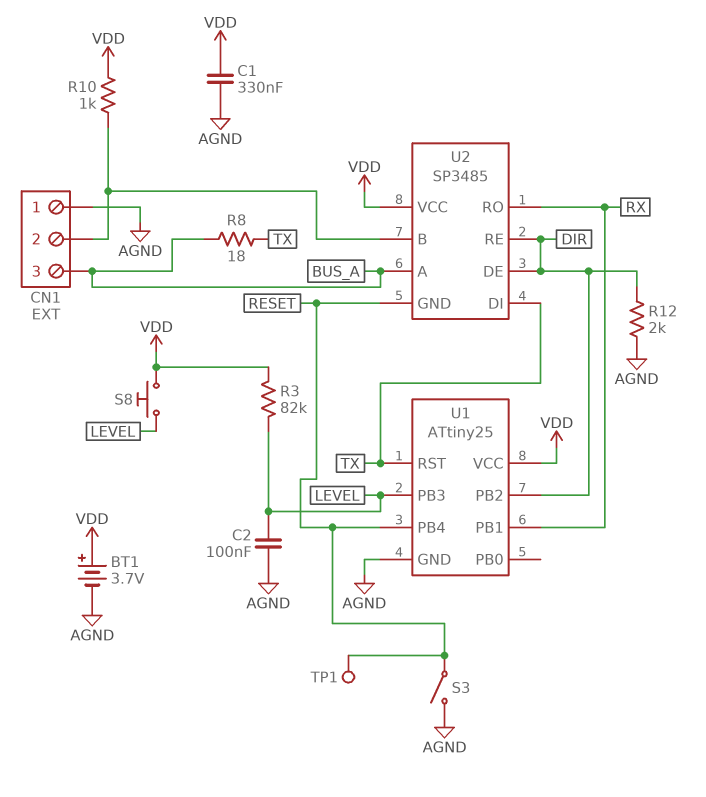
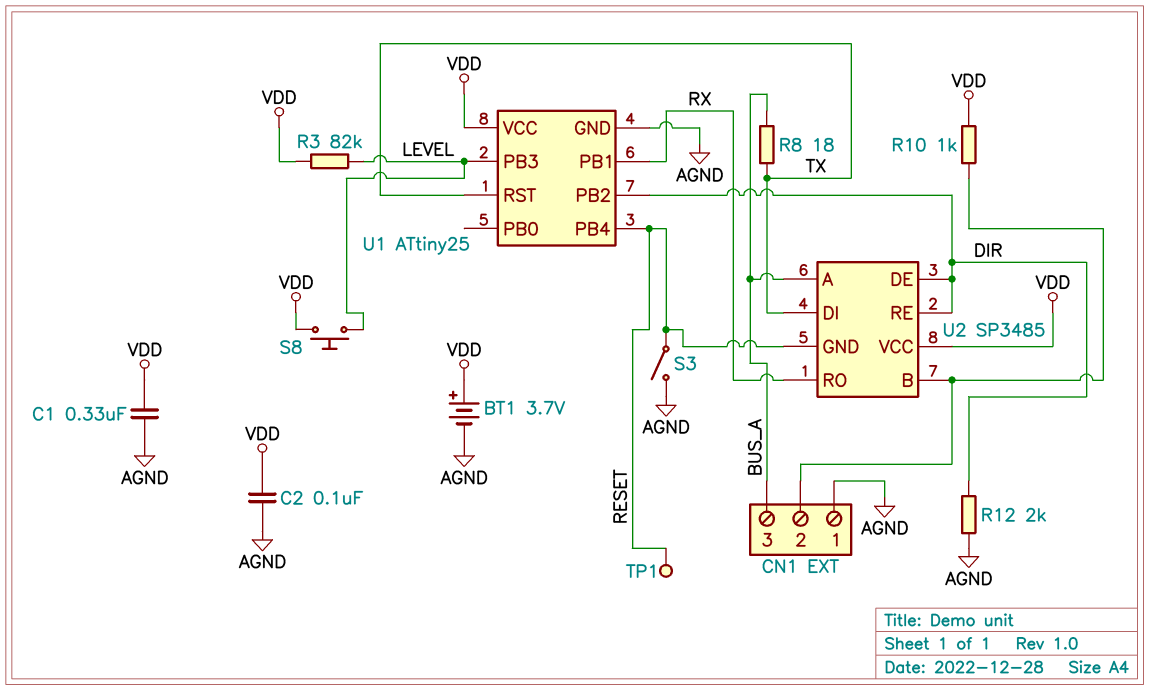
C2: 100nF (AGND, LEVEL) -> 100nF (AGND, VDD)

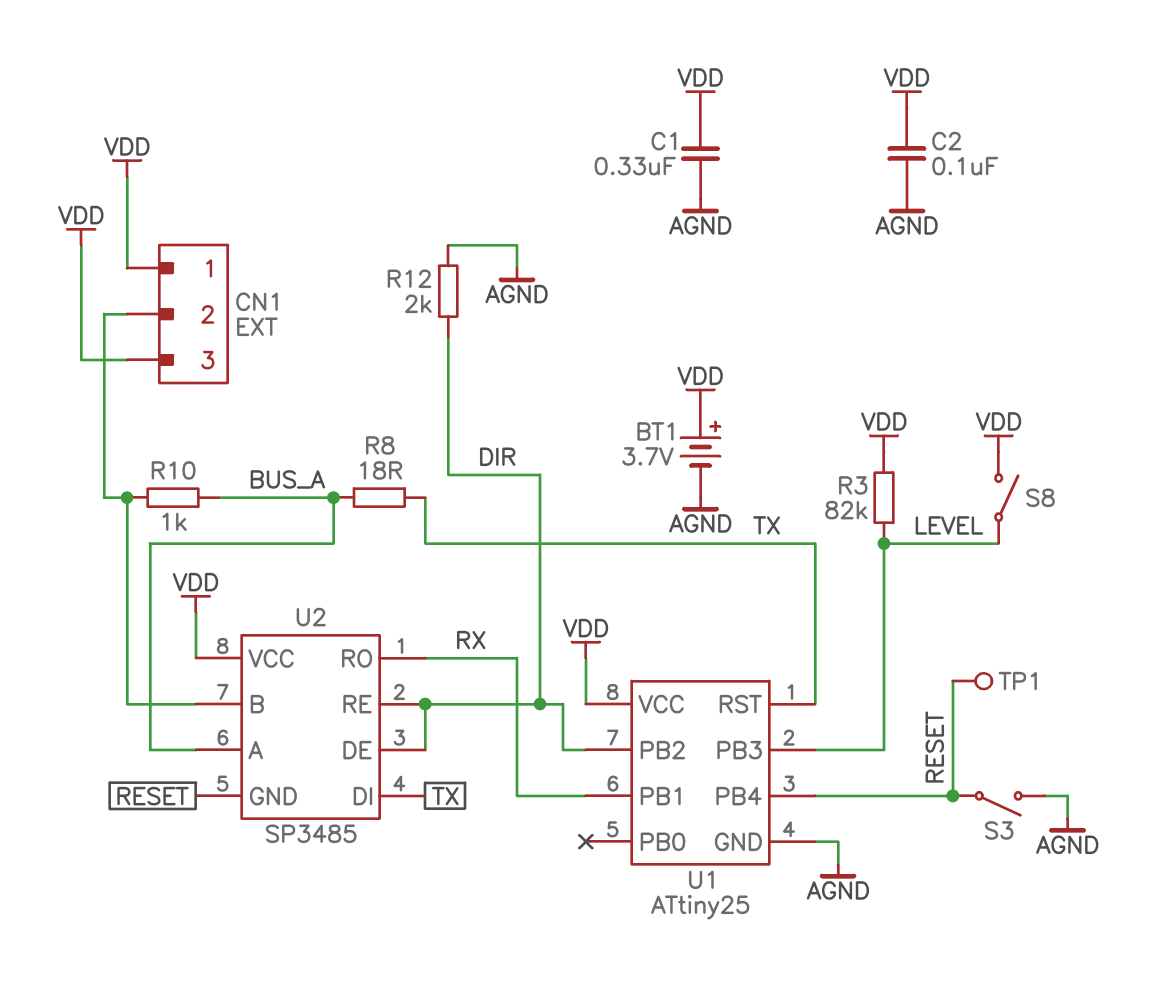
CN1 pin 1: AGND -> VDD
CN1 pin 3: BUS_A -> VDD
R10: 1k (CN1/2, VDD) -> 1k (BUS_A, CN1/2)
S8: button (LEVEL, VDD) -> switch (LEVEL, VDD)

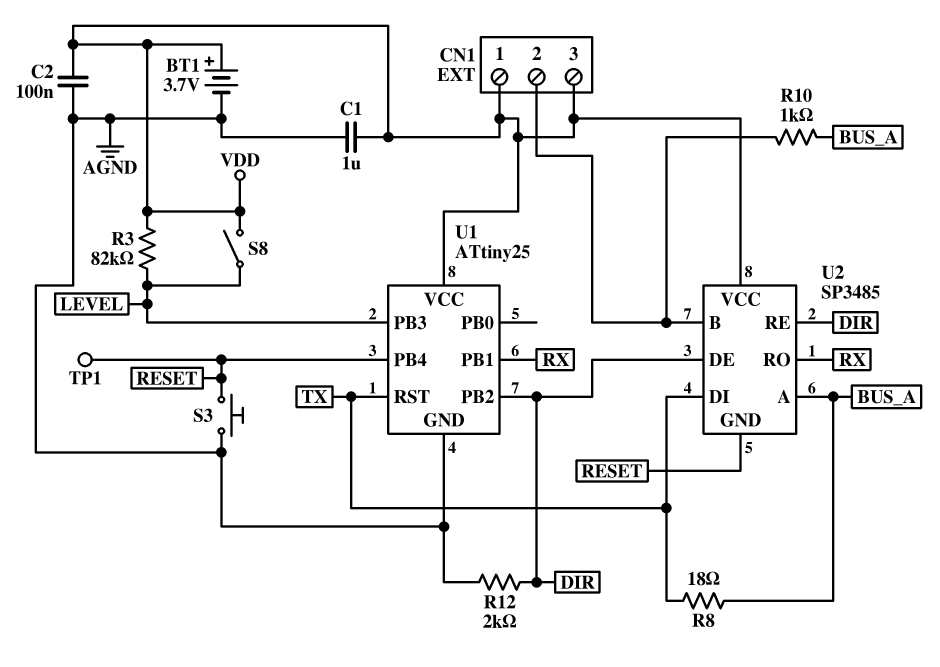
C1: 330nF (AGND, VDD) -> 1uF (AGND, VDD)
S3: switch (AGND, RESET) -> button (AGND, RESET)

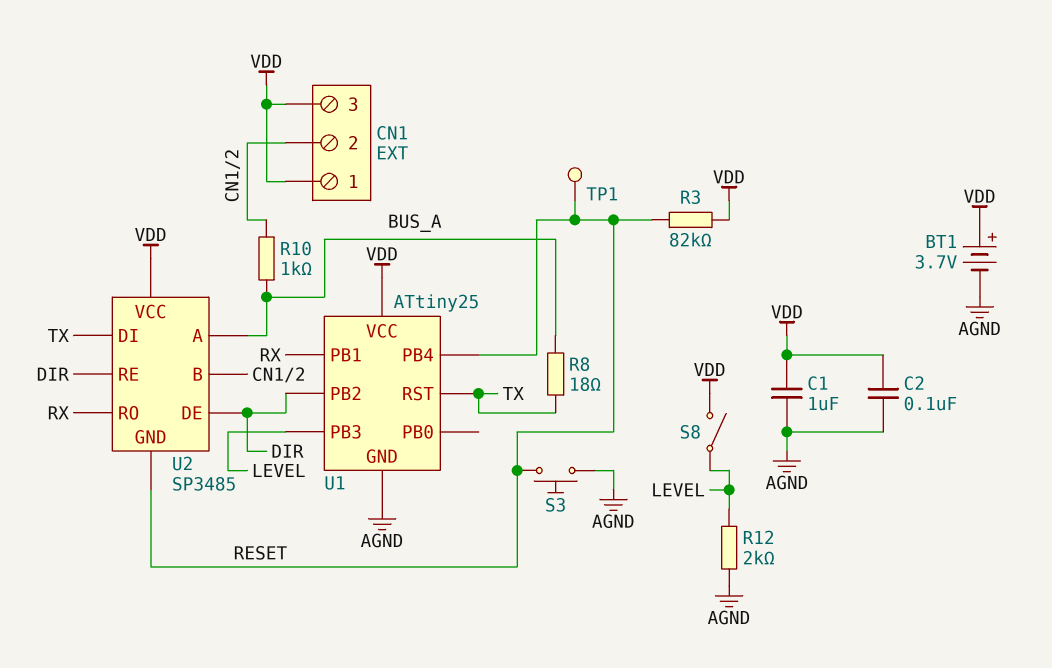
R3: 82k (LEVEL, VDD) -> 82k (RESET, VDD)
R12: 2k (AGND, DIR) -> 2k (AGND, LEVEL)

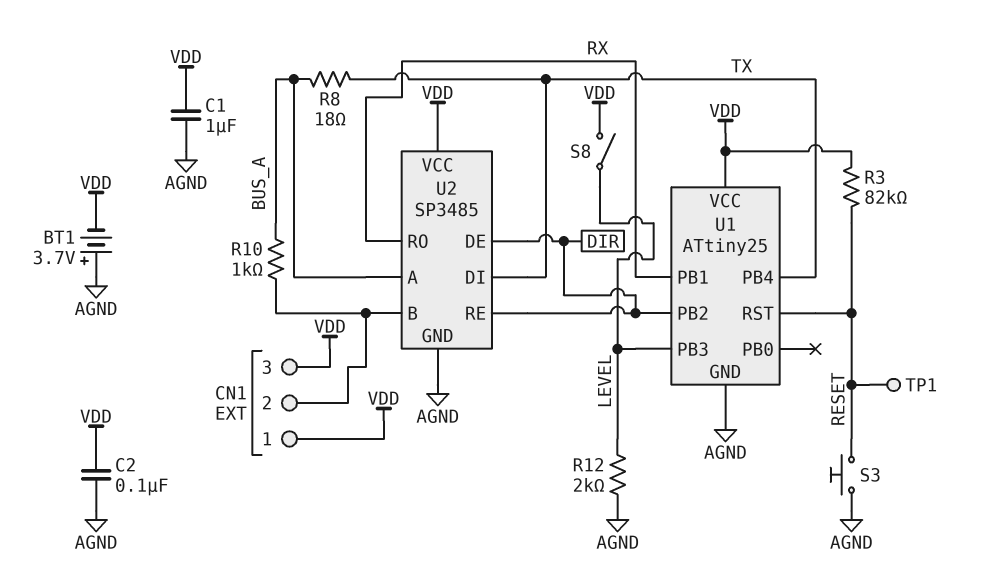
BT1: 3.7V (plus VDD, minus AGND) -> 3.7V (plus AGND, minus VDD)
U1 pin PB4: RESET -> TX
U1 pin RST: TX -> RESET
U2 pin GND: RESET -> AGND

